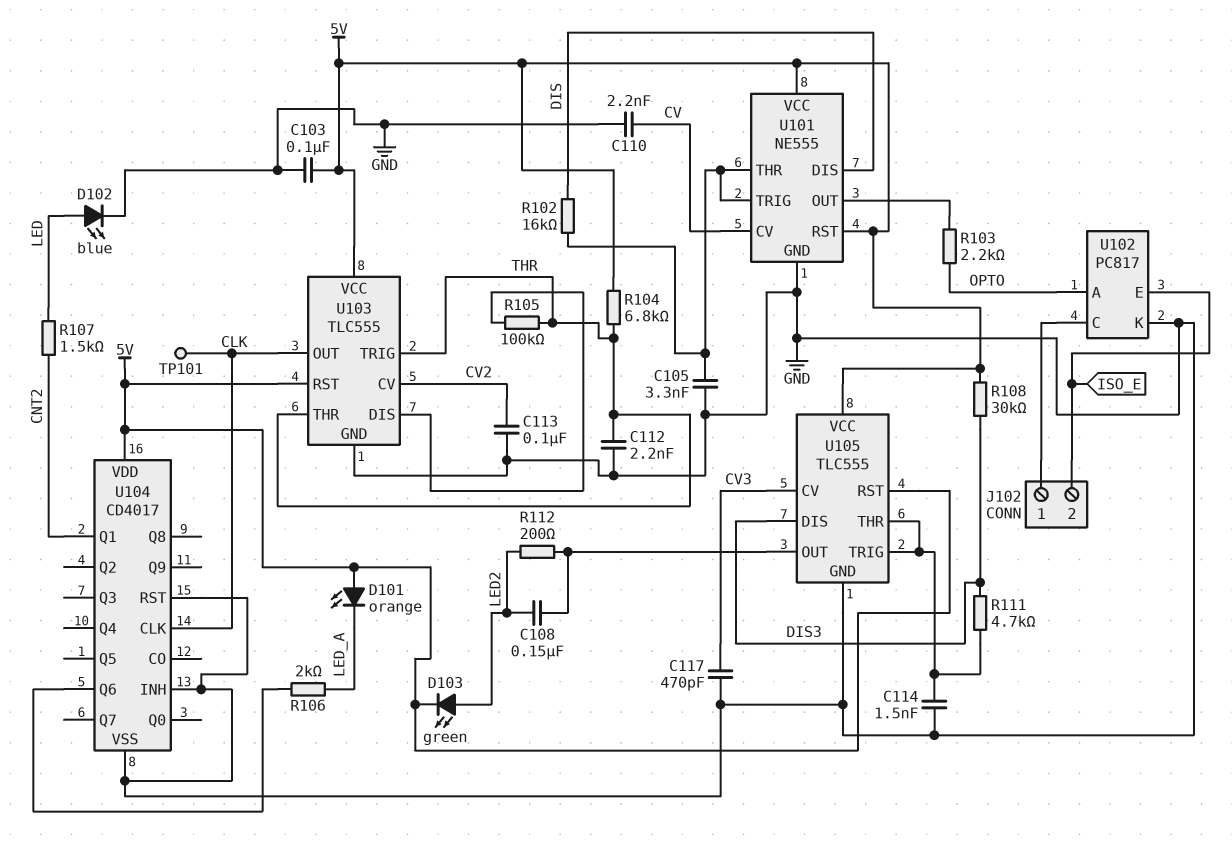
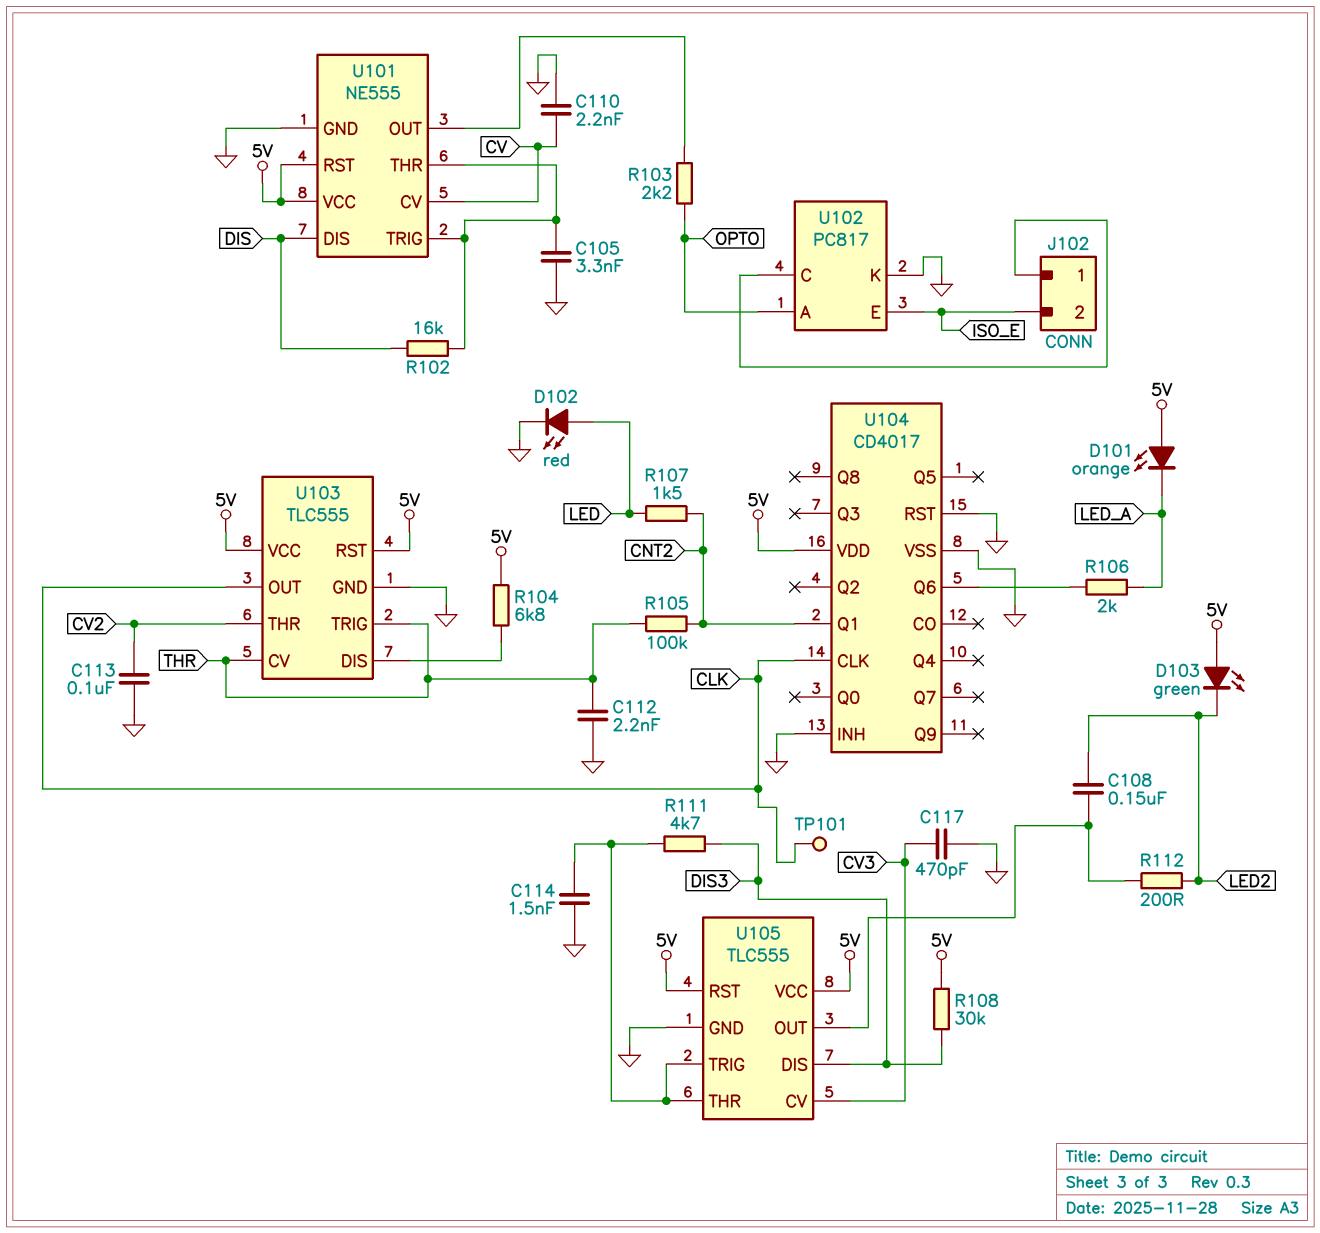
C103: 100nF (5V, GND) -> none
D102: LED blue (A LED, K GND) -> LED red (A LED, K GND)
D103: LED green (A LED2, K 5V) -> LED green (A 5V, K LED2)
R104: 6.8k (5V, THR) -> 6.8k (5V, U103/DIS)
R105: 100k (THR, U103/DIS) -> 100k (CNT2, THR)
U103 pin CV: CV2 -> THR
U103 pin THR: THR -> CV2

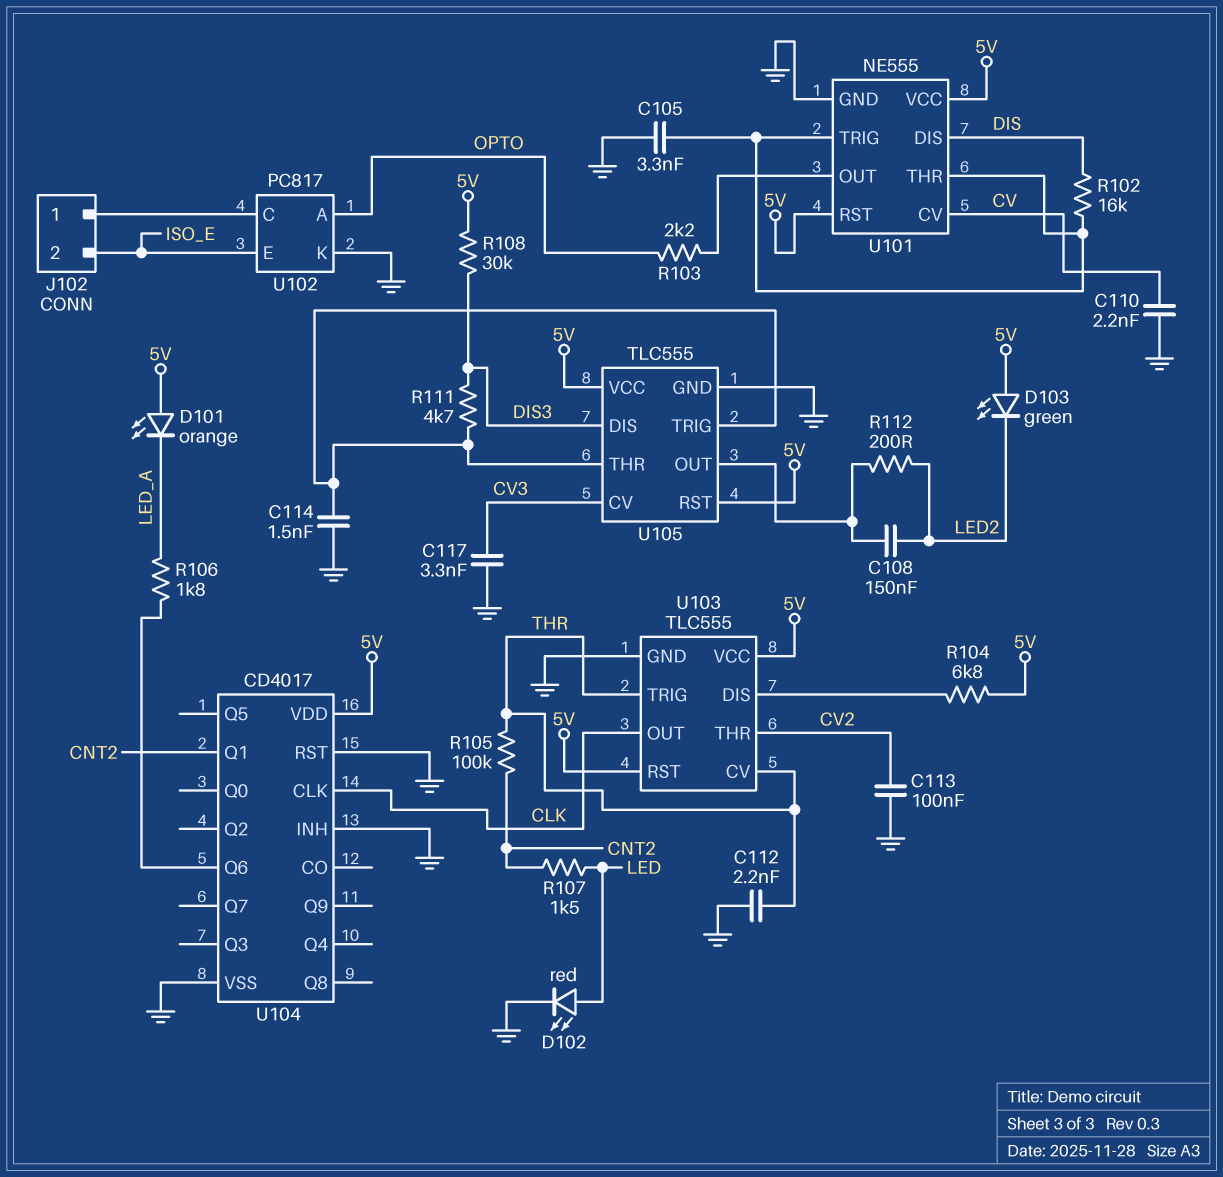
C117: 470pF (CV3, GND) -> 3.3nF (CV3, GND)
R106: 2k (LED_A, U104/Q6) -> 1.8k (LED_A, U104/Q6)
TP101: test point (CLK) -> none

